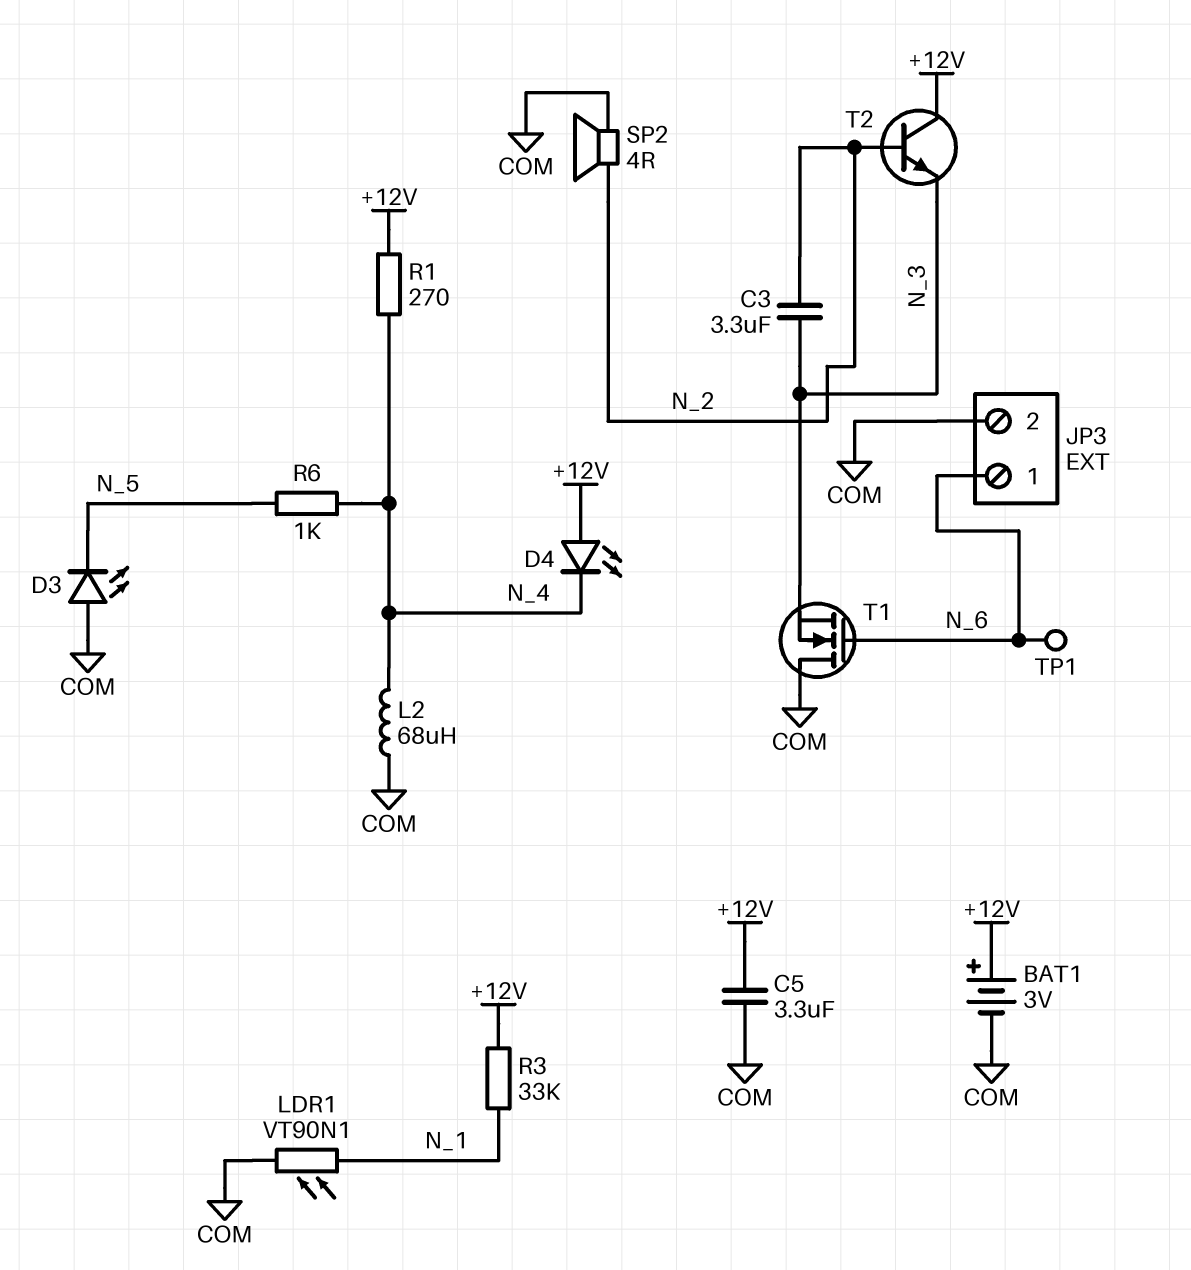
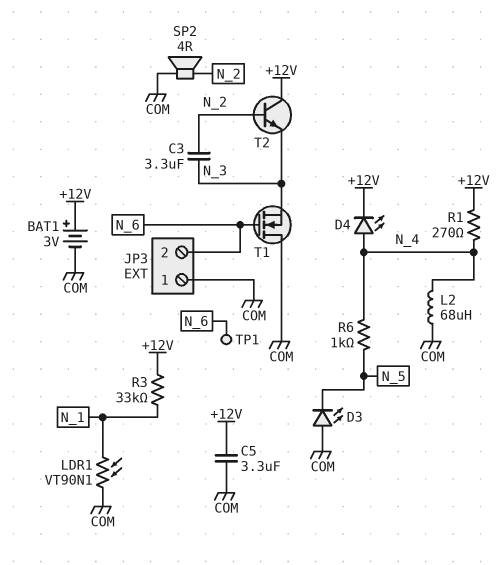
D4: LED (A +12V, K N_4) -> LED (A N_4, K +12V)
JP3 pin 1: N_6 -> COM
JP3 pin 2: COM -> N_6

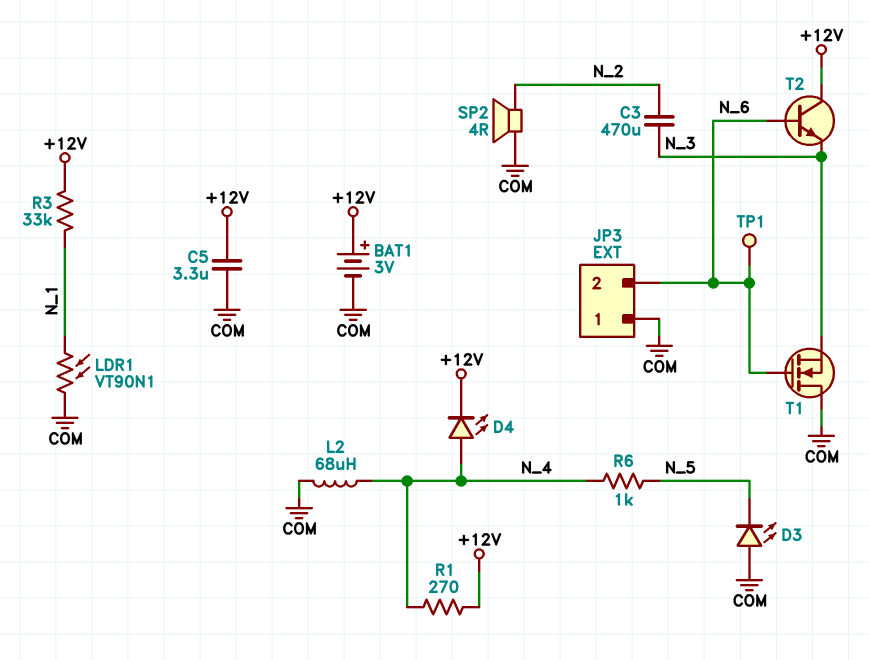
C3: 3.3uF (N_2, N_3) -> 470uF (N_2, N_3)
T2: NPN (B N_2, C +12V, E N_3) -> NPN (B N_6, C +12V, E N_3)

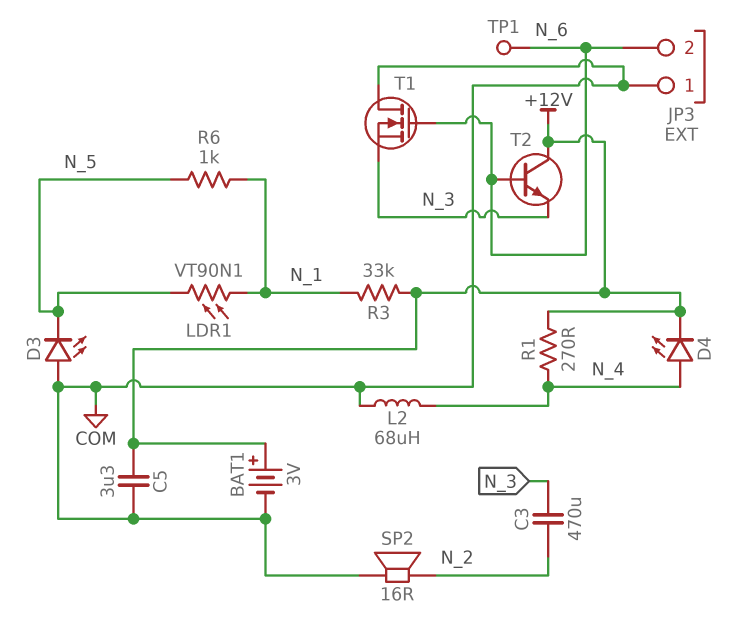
LDR1: VT90N1 (COM, N_1) -> VT90N1 (N_1, N_5)
R6: 1k (N_4, N_5) -> 1k (N_1, N_5)
SP2: speaker 4R (COM, N_2) -> speaker 16R (COM, N_2)

